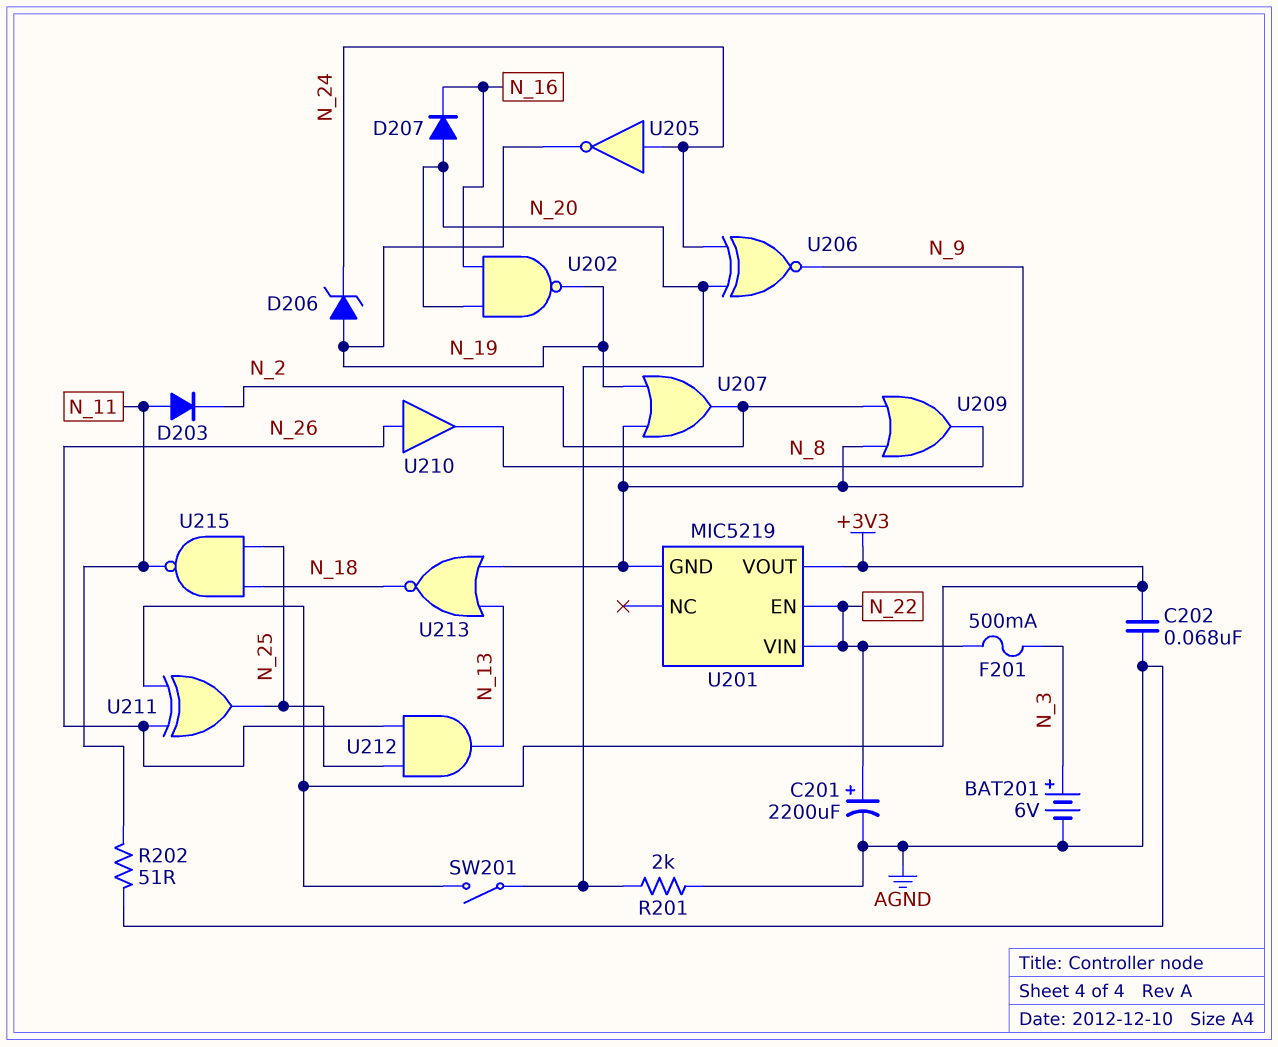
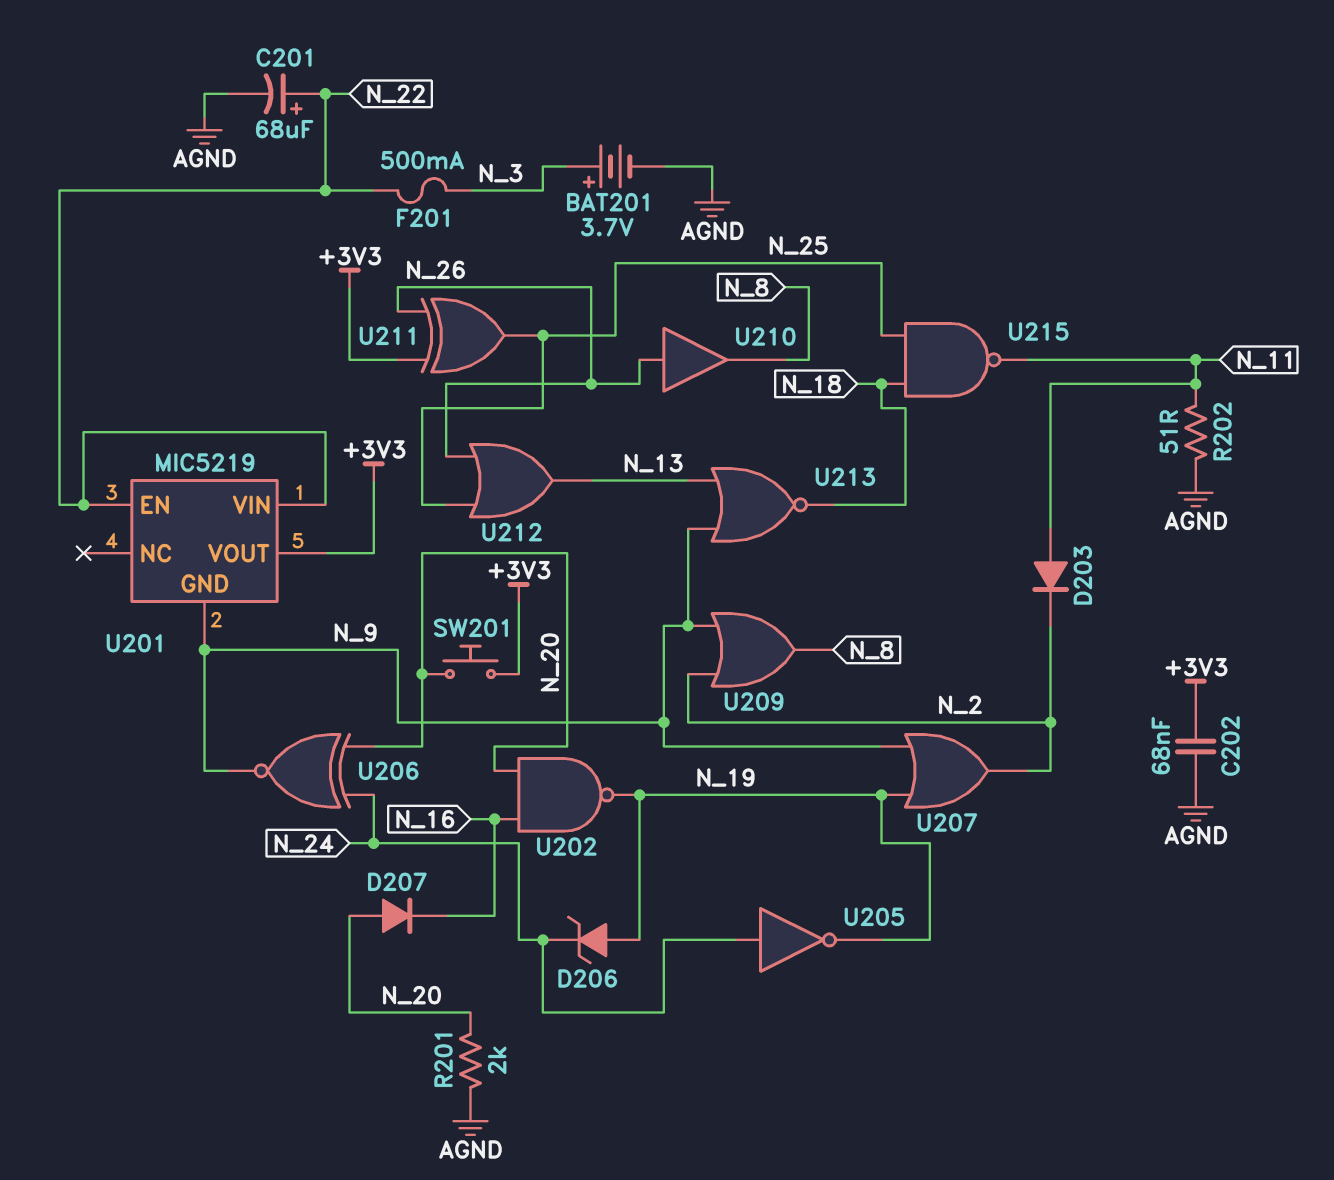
BAT201: 6V (plus N_3, minus AGND) -> 3.7V (plus N_3, minus AGND)
C201: 2200uF (plus N_22, minus AGND) -> 68uF (plus N_22, minus AGND)
SW201: switch (+3V3, N_20) -> button (+3V3, N_20)
U212: AND (in N_25, in N_26, out N_13) -> OR (in N_25, in N_26, out N_13)

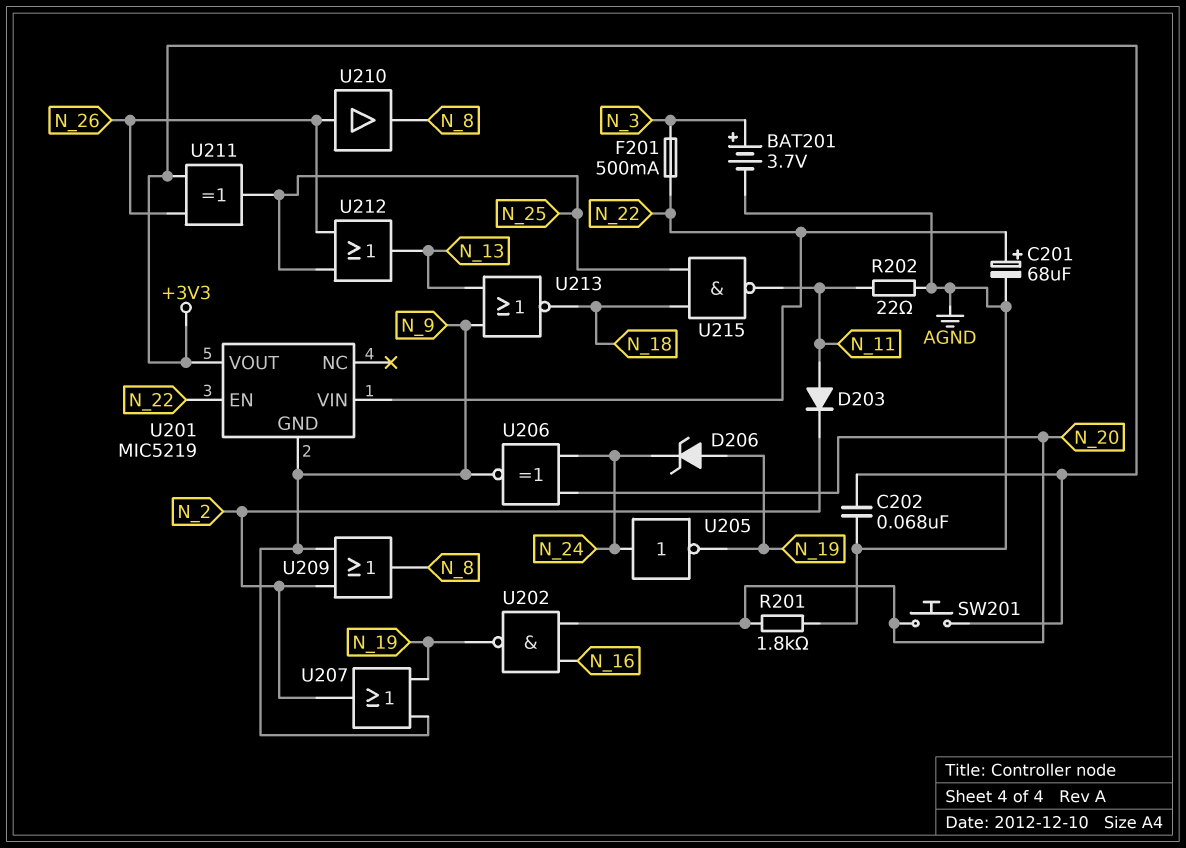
D207: diode (A N_20, K N_16) -> none
R201: 2k (AGND, N_20) -> 1.8k (AGND, N_20)
R202: 51 (AGND, N_11) -> 22 (AGND, N_11)

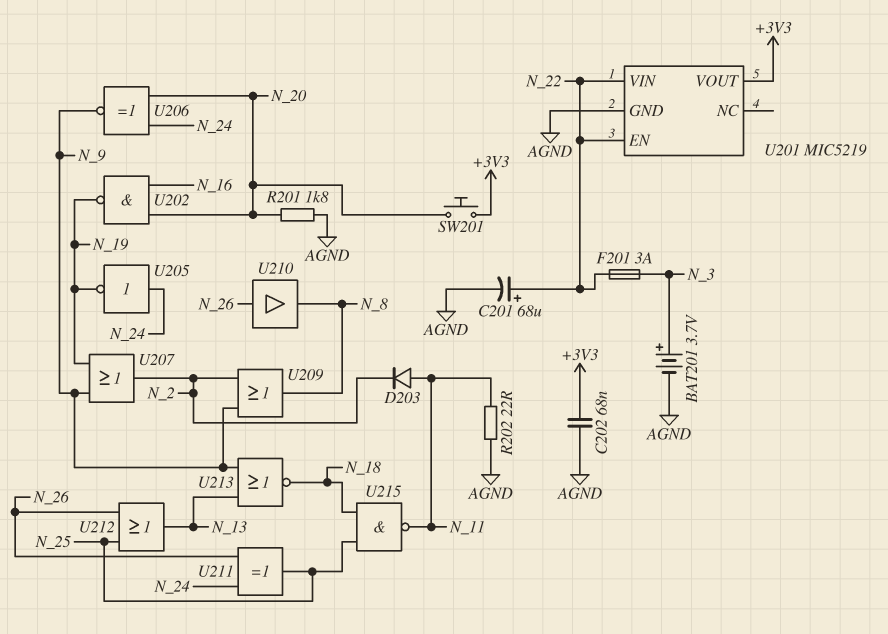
D206: zener (A N_19, K N_24) -> none
F201: 500mA (N_3, N_22) -> 3A (N_3, N_22)
U201 pin GND: N_9 -> AGND
U211: XOR (in +3V3, in N_26, out N_25) -> XOR (in N_24, in N_26, out N_25)

